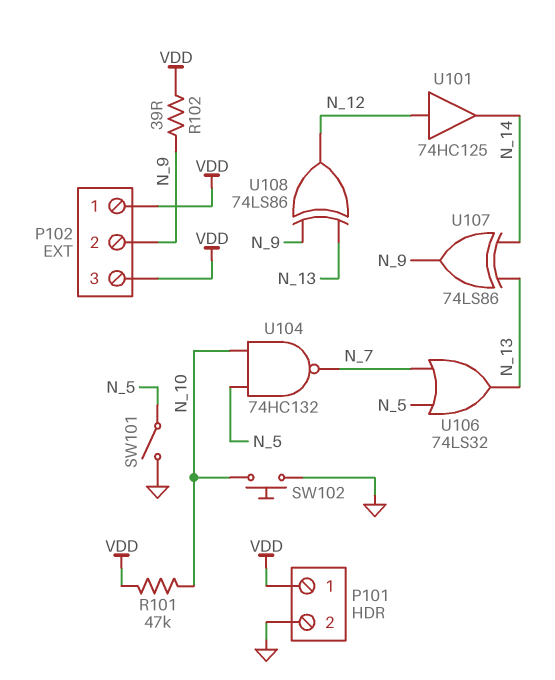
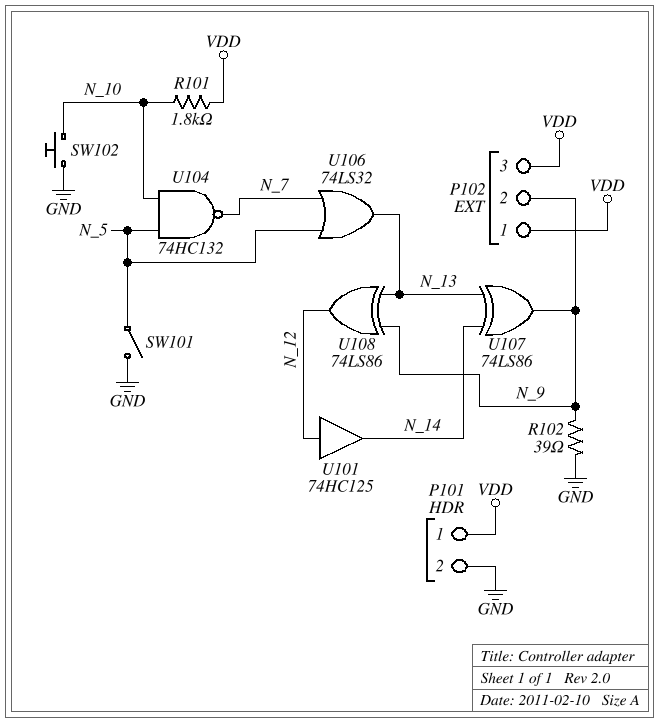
R101: 47k (N_10, VDD) -> 1.8k (N_10, VDD)
R102: 39 (N_9, VDD) -> 39 (GND, N_9)

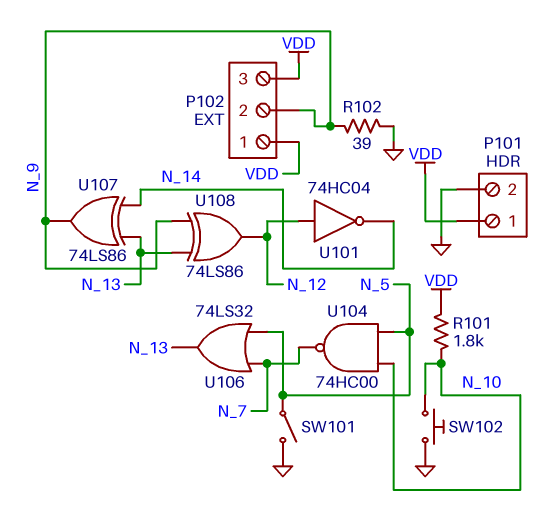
U101: buffer 74HC125 (in N_12, out N_14) -> NOT 74HC04 (in N_12, out N_14)
U104: NAND 74HC132 (in N_5, in N_10, out N_7) -> NAND 74HC00 (in N_5, in N_10, out N_7)

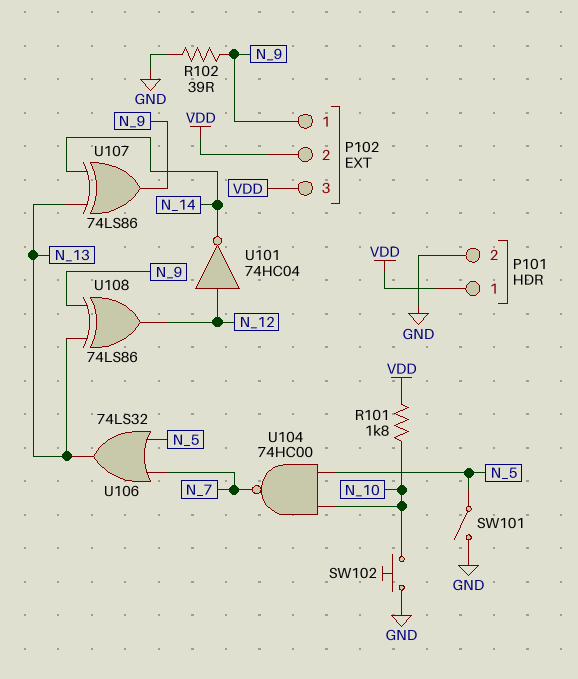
P102 pin 1: VDD -> N_9
P102 pin 2: N_9 -> VDD

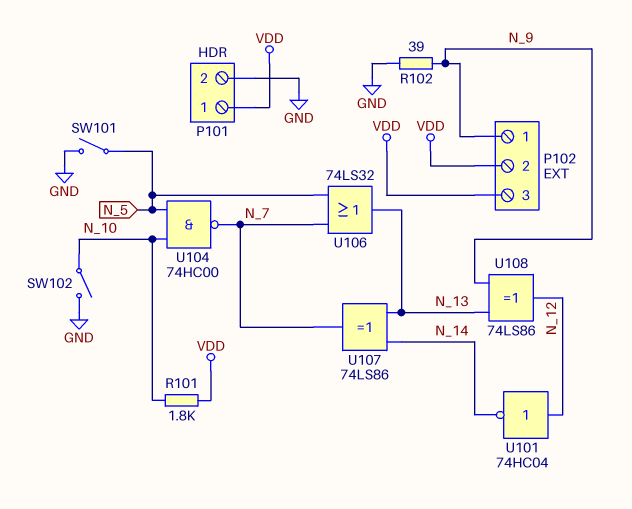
SW102: button (GND, N_10) -> switch (GND, N_10)
U107: XOR 74LS86 (in N_13, in N_14, out N_9) -> XOR 74LS86 (in N_13, in N_14, out N_7)

